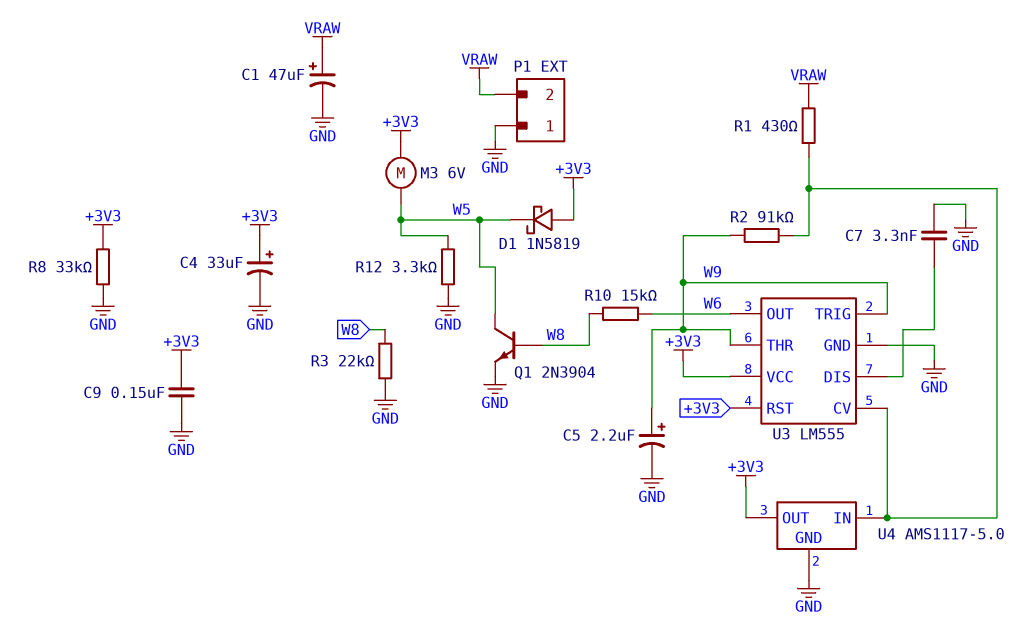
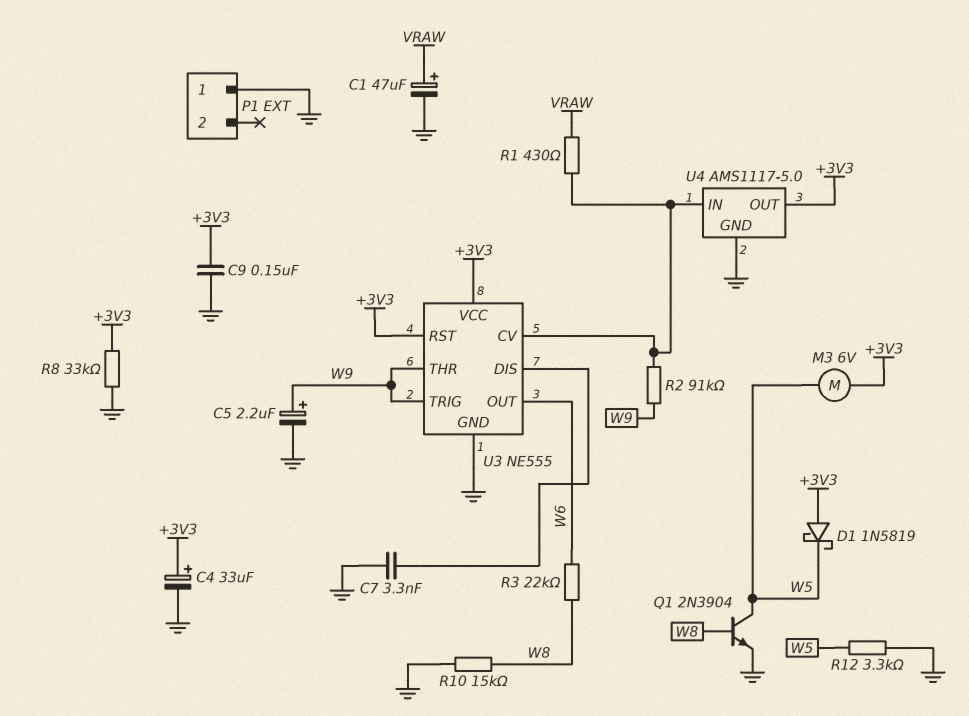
P1 pin 2: VRAW -> none
R3: 22k (GND, W8) -> 22k (W6, W8)
R10: 15k (W6, W8) -> 15k (GND, W8)
U3: LM555 -> NE555

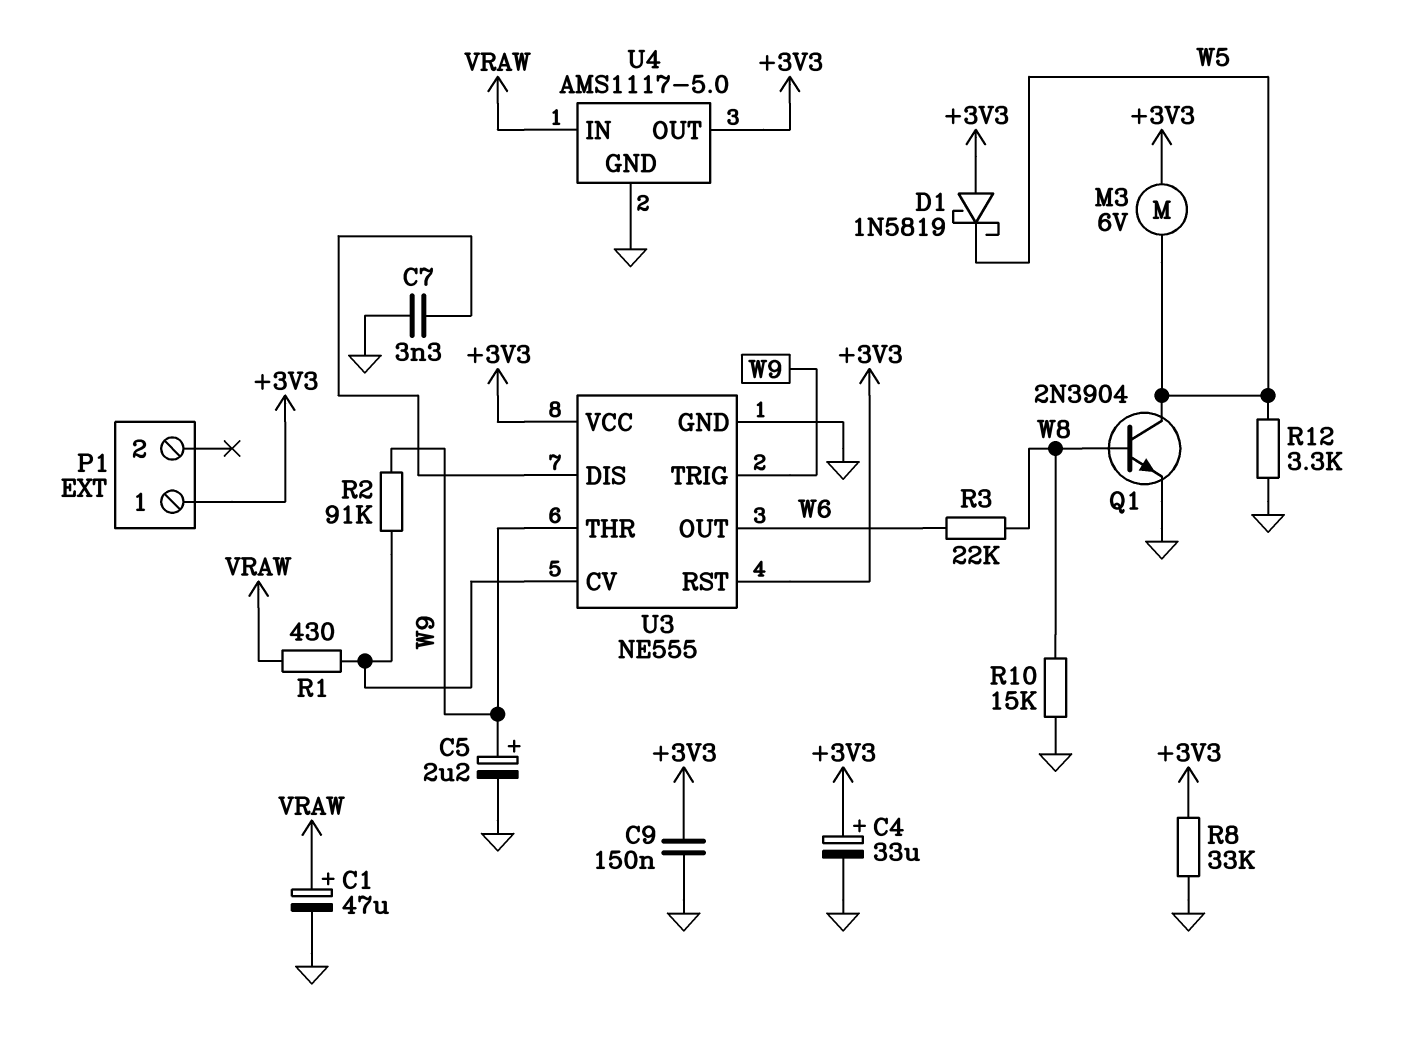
P1 pin 1: GND -> +3V3
U4 pin IN: U3/CV -> VRAW

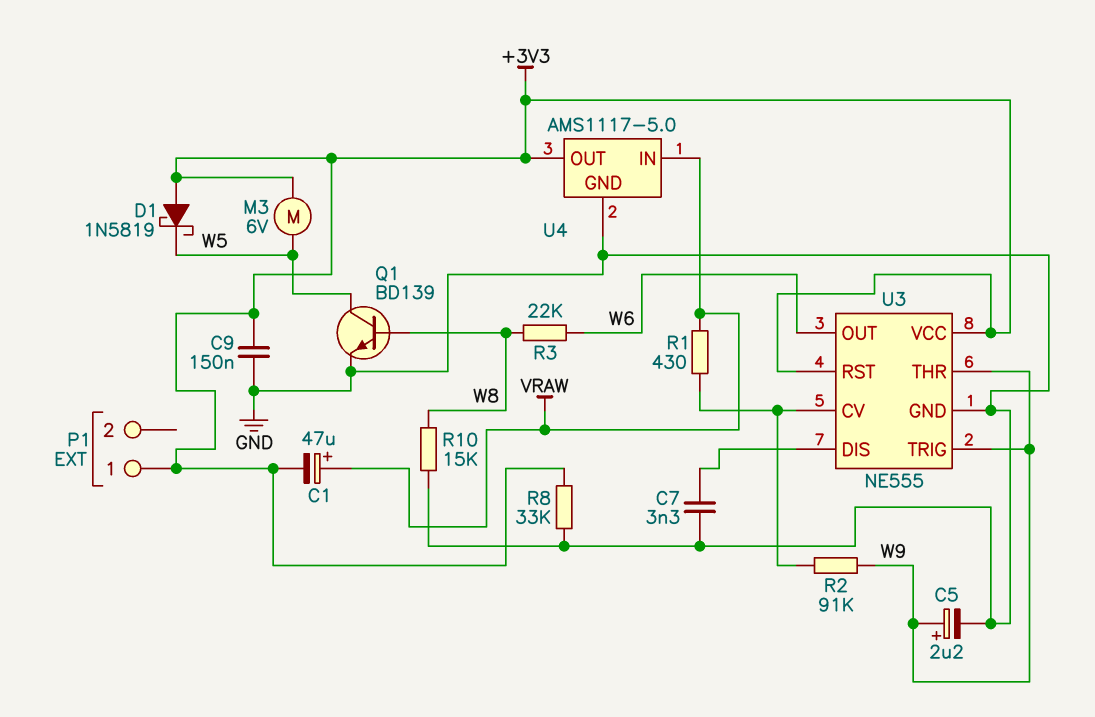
C1: 47uF (plus VRAW, minus GND) -> 47uF (plus VRAW, minus +3V3)
C4: 33uF (plus +3V3, minus GND) -> none
Q1: NPN 2N3904 (B W8, C W5, E GND) -> NPN BD139 (B W8, C W5, E GND)
R12: 3.3k (GND, W5) -> none

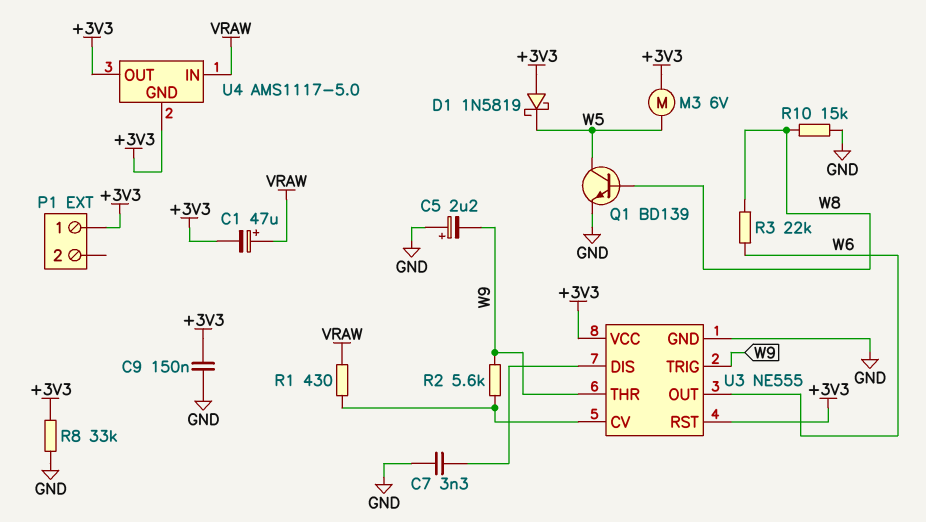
C5: 2.2uF (plus W9, minus GND) -> 2.2uF (plus GND, minus W9)
R2: 91k (U3/CV, W9) -> 5.6k (U3/CV, W9)
U4 pin GND: GND -> +3V3

